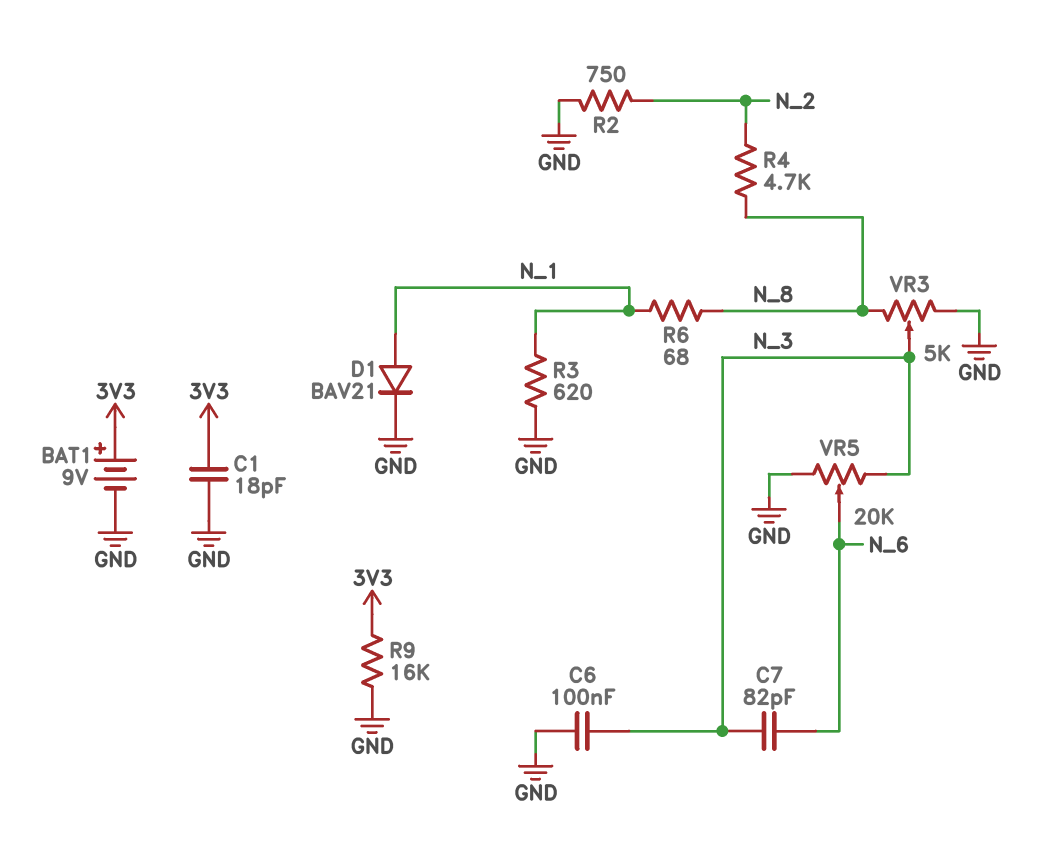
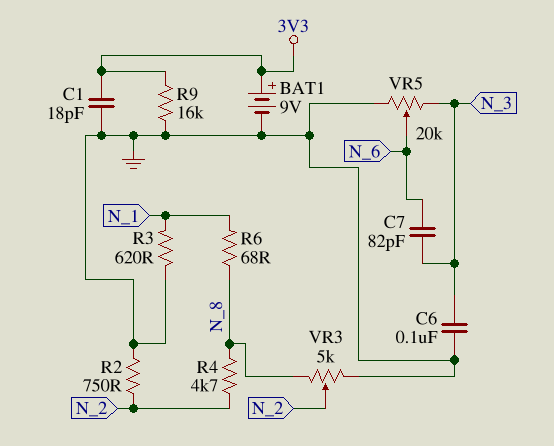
D1: diode BAV21 (A N_1, K GND) -> none
VR3: 5k (GND, N_8, wiper N_3) -> 5k (GND, N_8, wiper N_2)

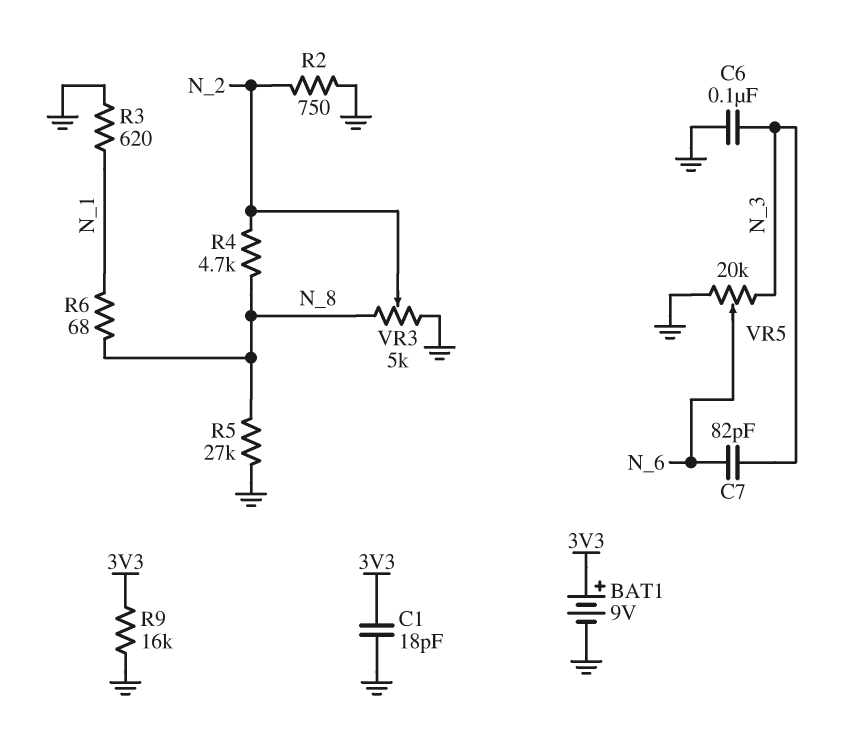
R5: none -> 27k (GND, N_8)

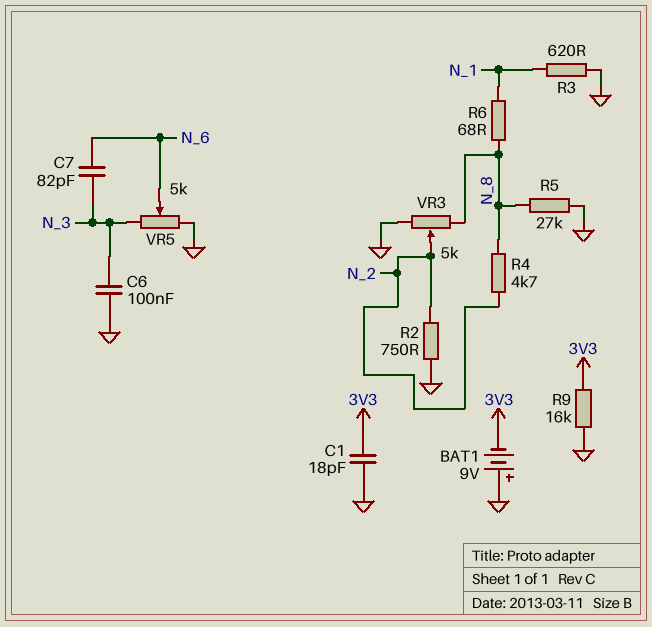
BAT1: 9V (plus 3V3, minus GND) -> 9V (plus GND, minus 3V3)
VR5: 20k (GND, N_3, wiper N_6) -> 5k (GND, N_3, wiper N_6)

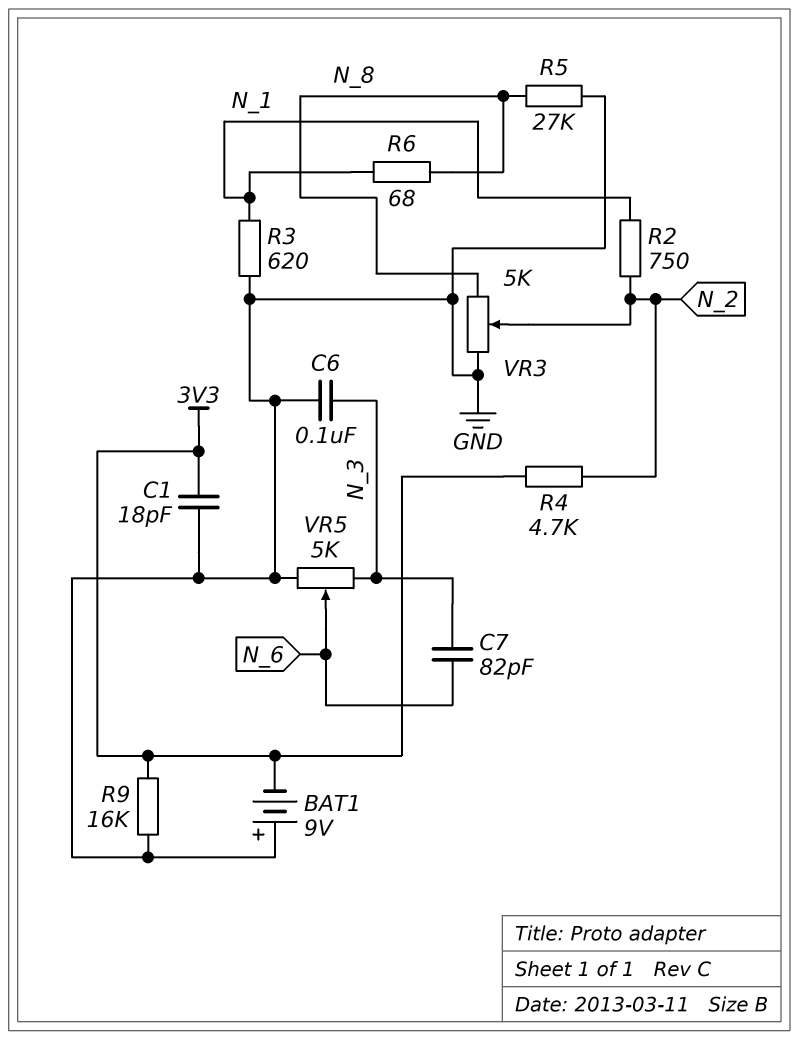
R2: 750 (GND, N_2) -> 750 (N_1, N_2)
R4: 4.7k (N_2, N_8) -> 4.7k (3V3, N_2)

